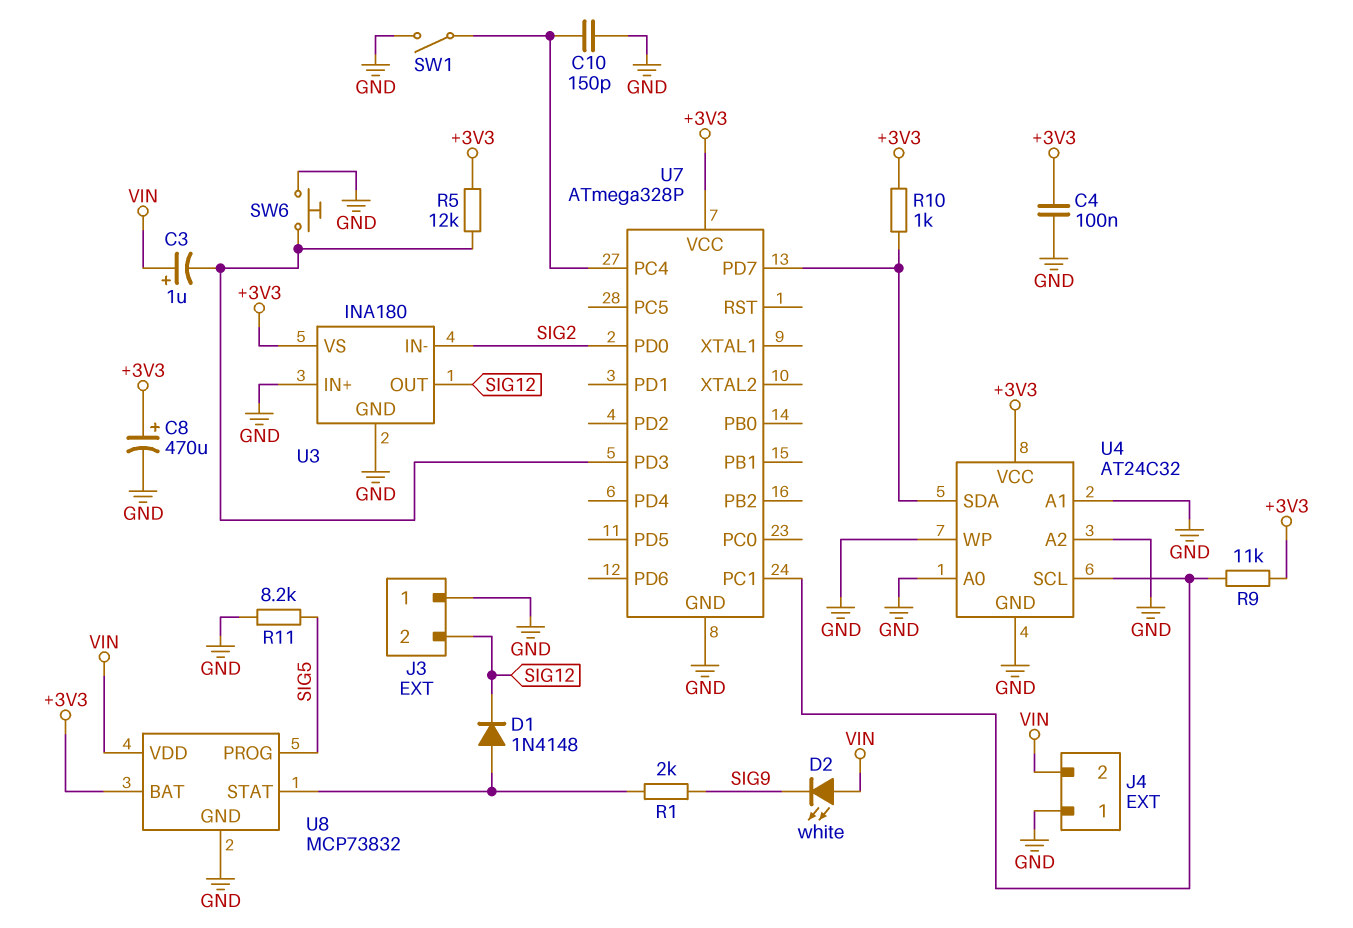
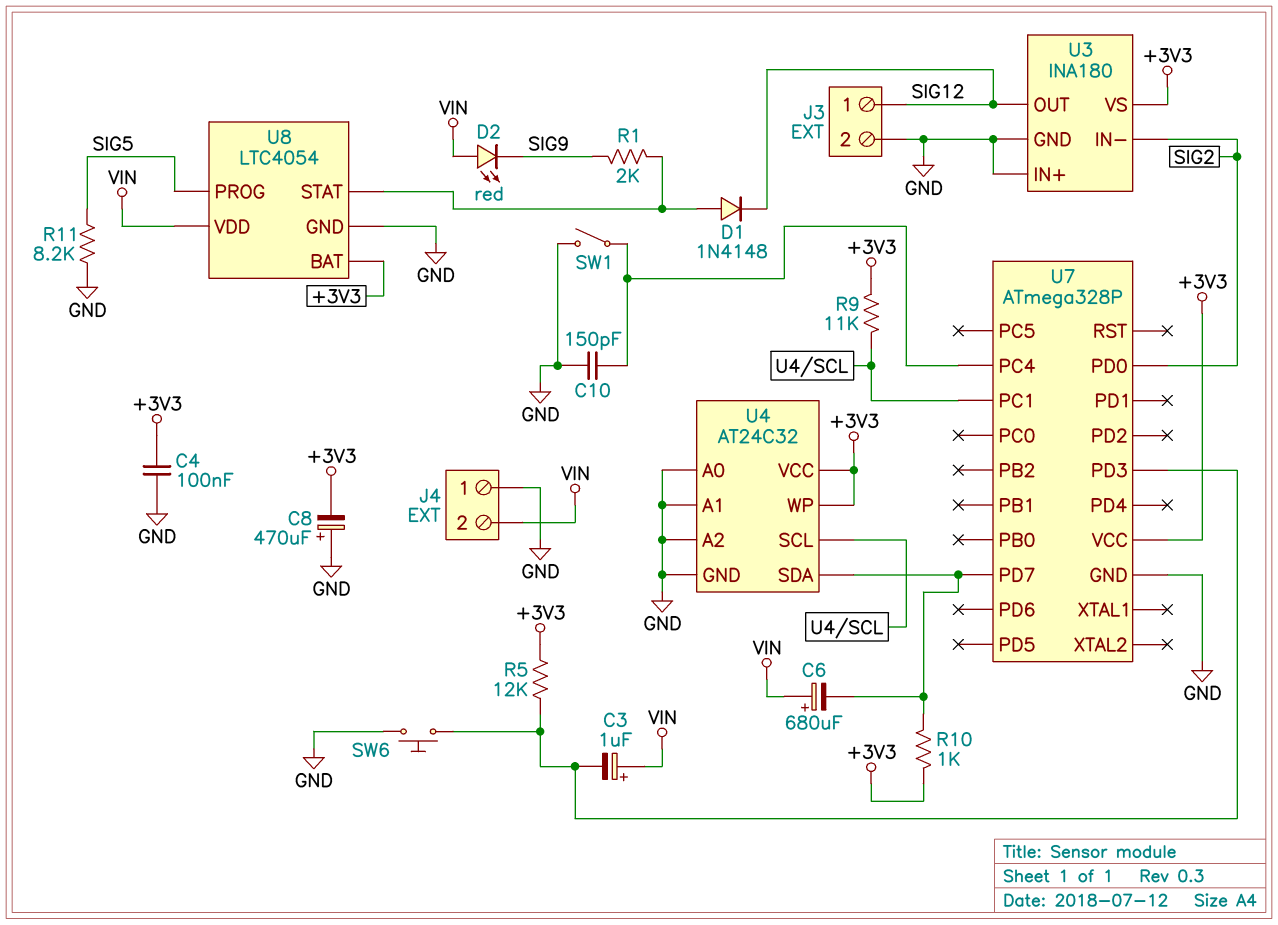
C6: none -> 680uF (plus VIN, minus U4/SDA)
C8: 470uF (plus +3V3, minus GND) -> 470uF (plus GND, minus +3V3)
D2: LED white (A VIN, K SIG9) -> LED red (A VIN, K SIG9)
J3 pin 1: GND -> SIG12
J3 pin 2: SIG12 -> GND
U4 pin WP: GND -> +3V3
U8: MCP73832 -> LTC4054

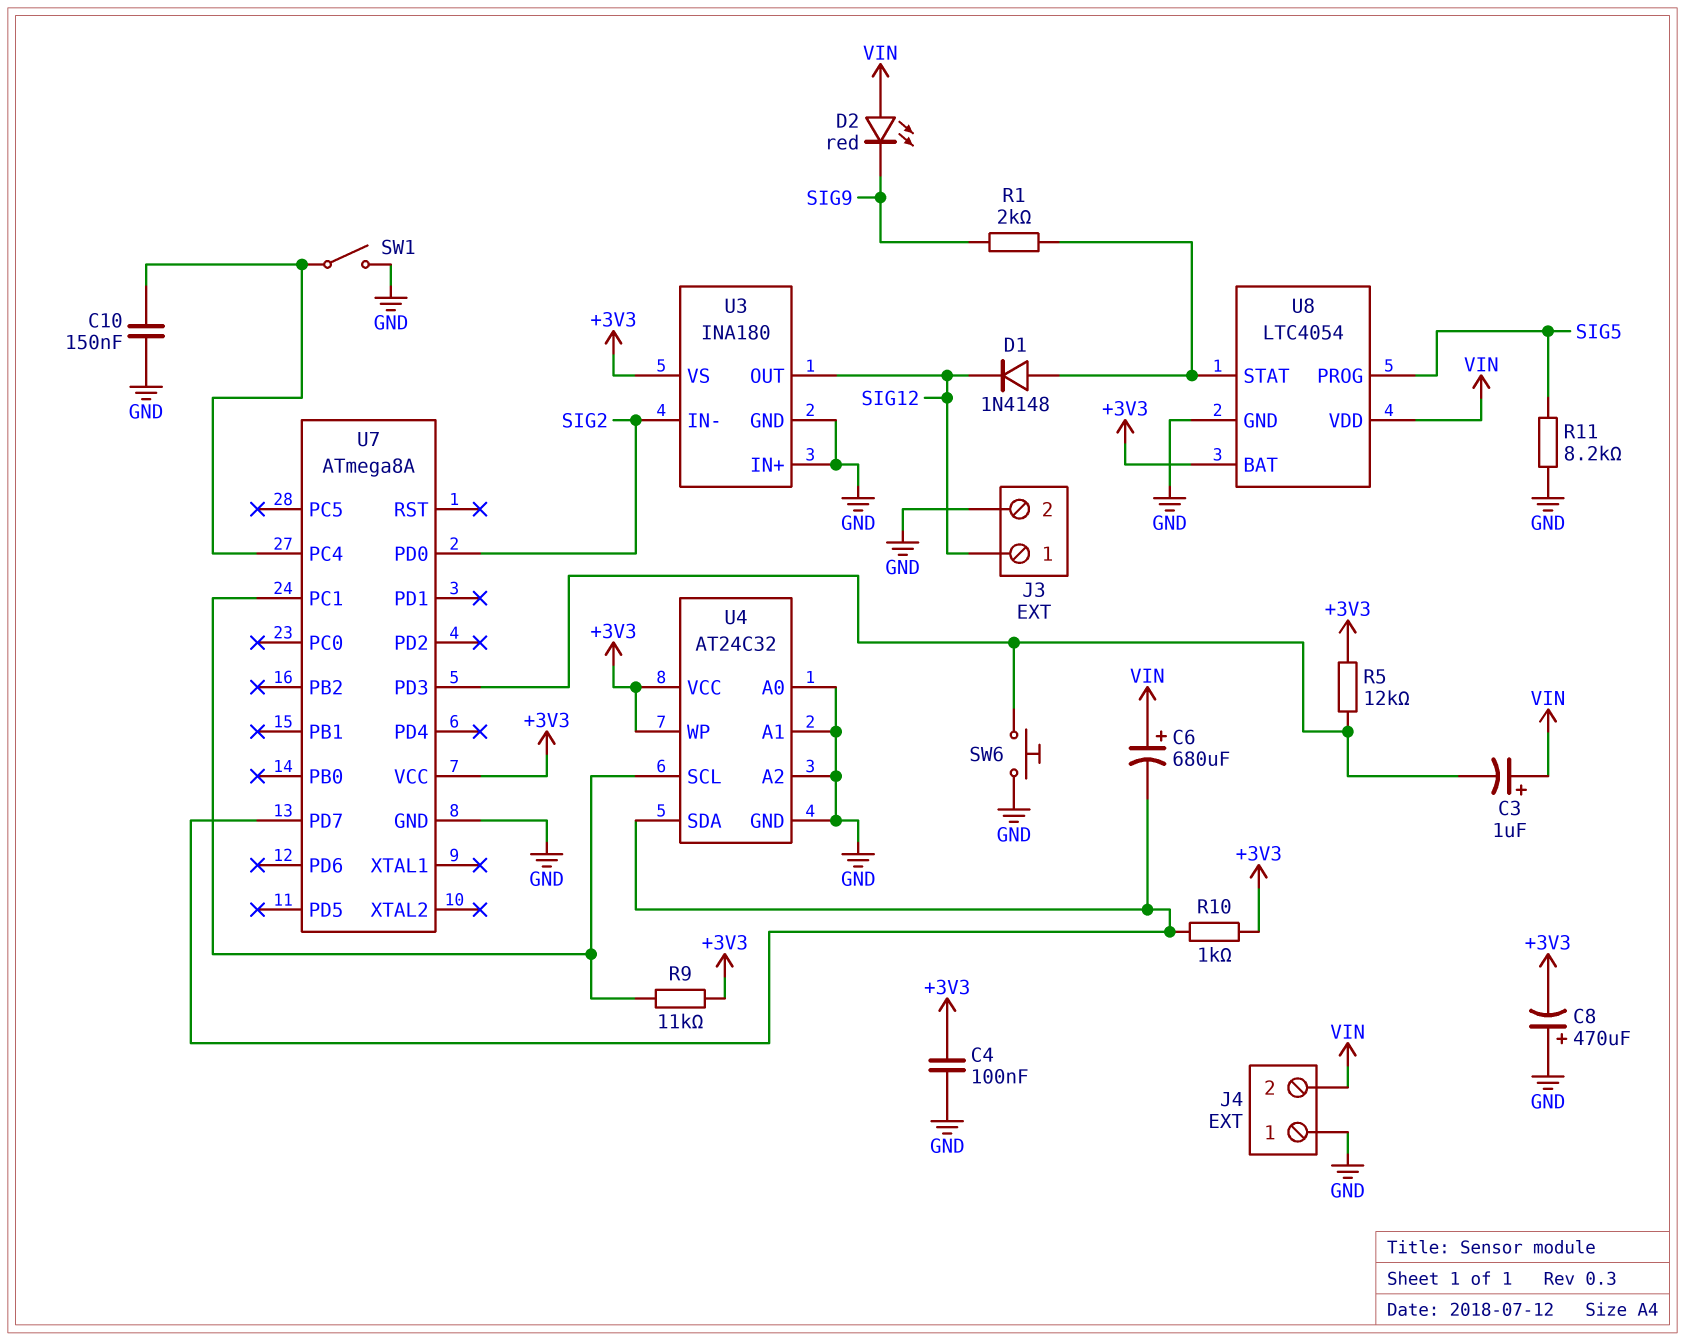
C10: 150pF (GND, U7/PC4) -> 150nF (GND, U7/PC4)
U7: ATmega328P -> ATmega8A

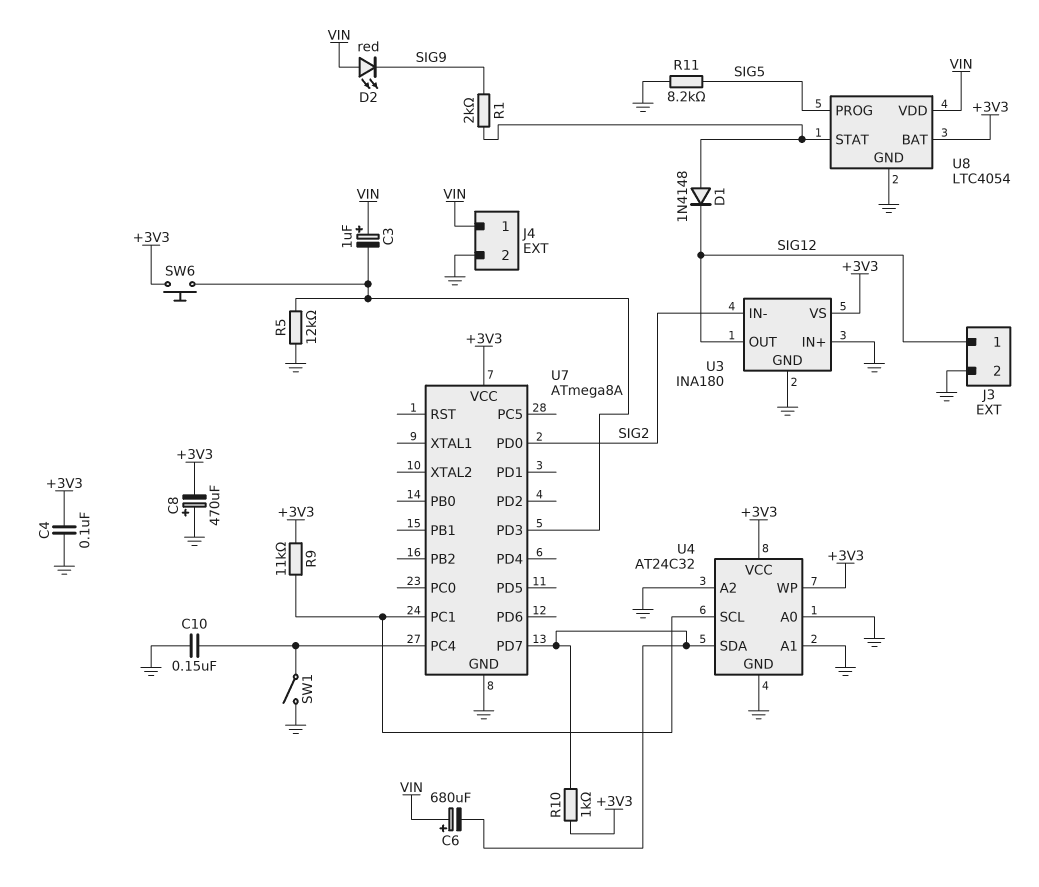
J4 pin 1: GND -> VIN
J4 pin 2: VIN -> GND
R5: 12k (+3V3, U7/PD3) -> 12k (GND, U7/PD3)
SW6: button (GND, U7/PD3) -> button (+3V3, U7/PD3)

